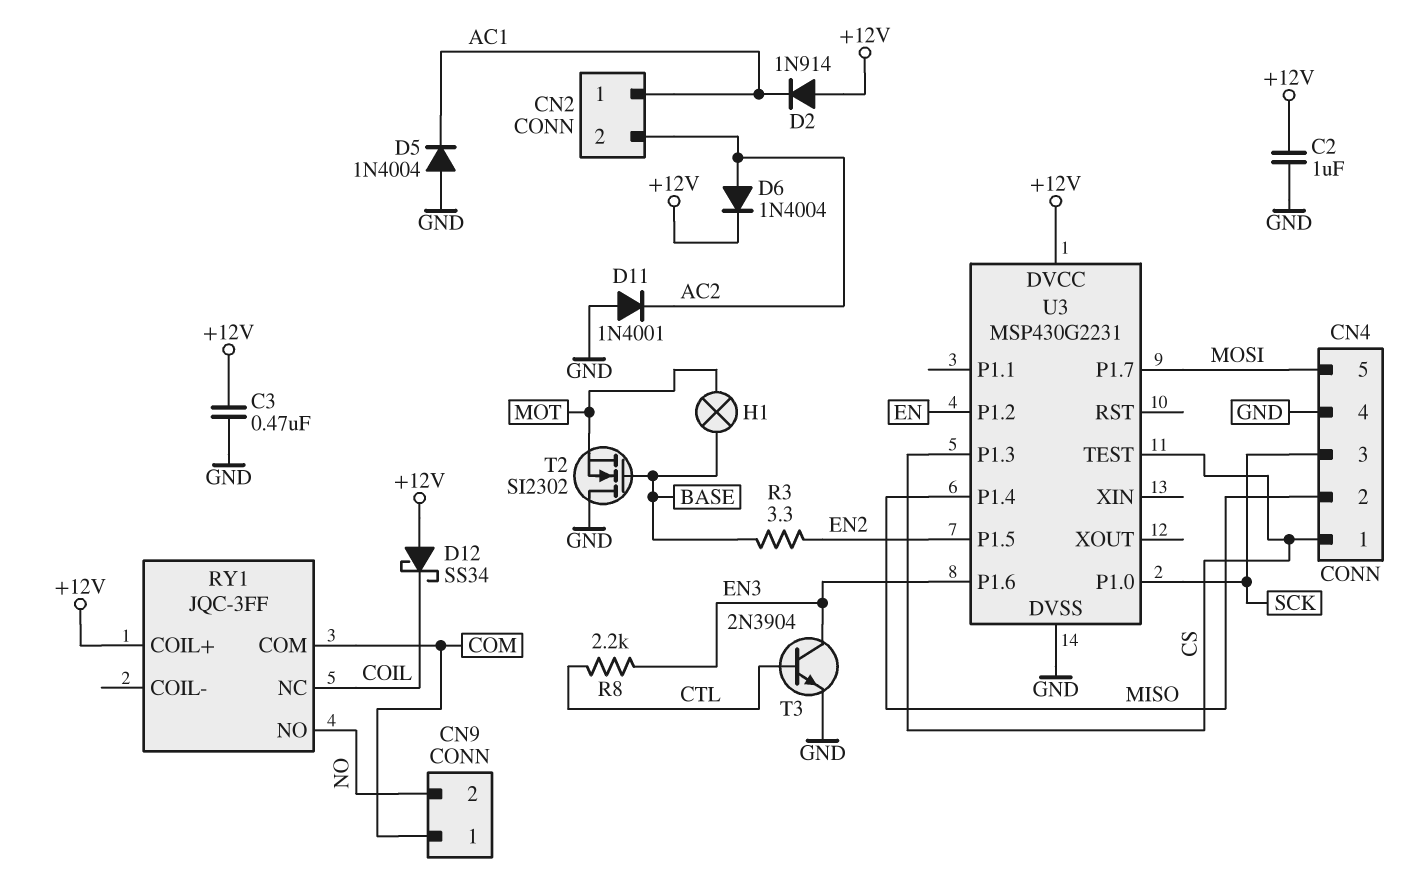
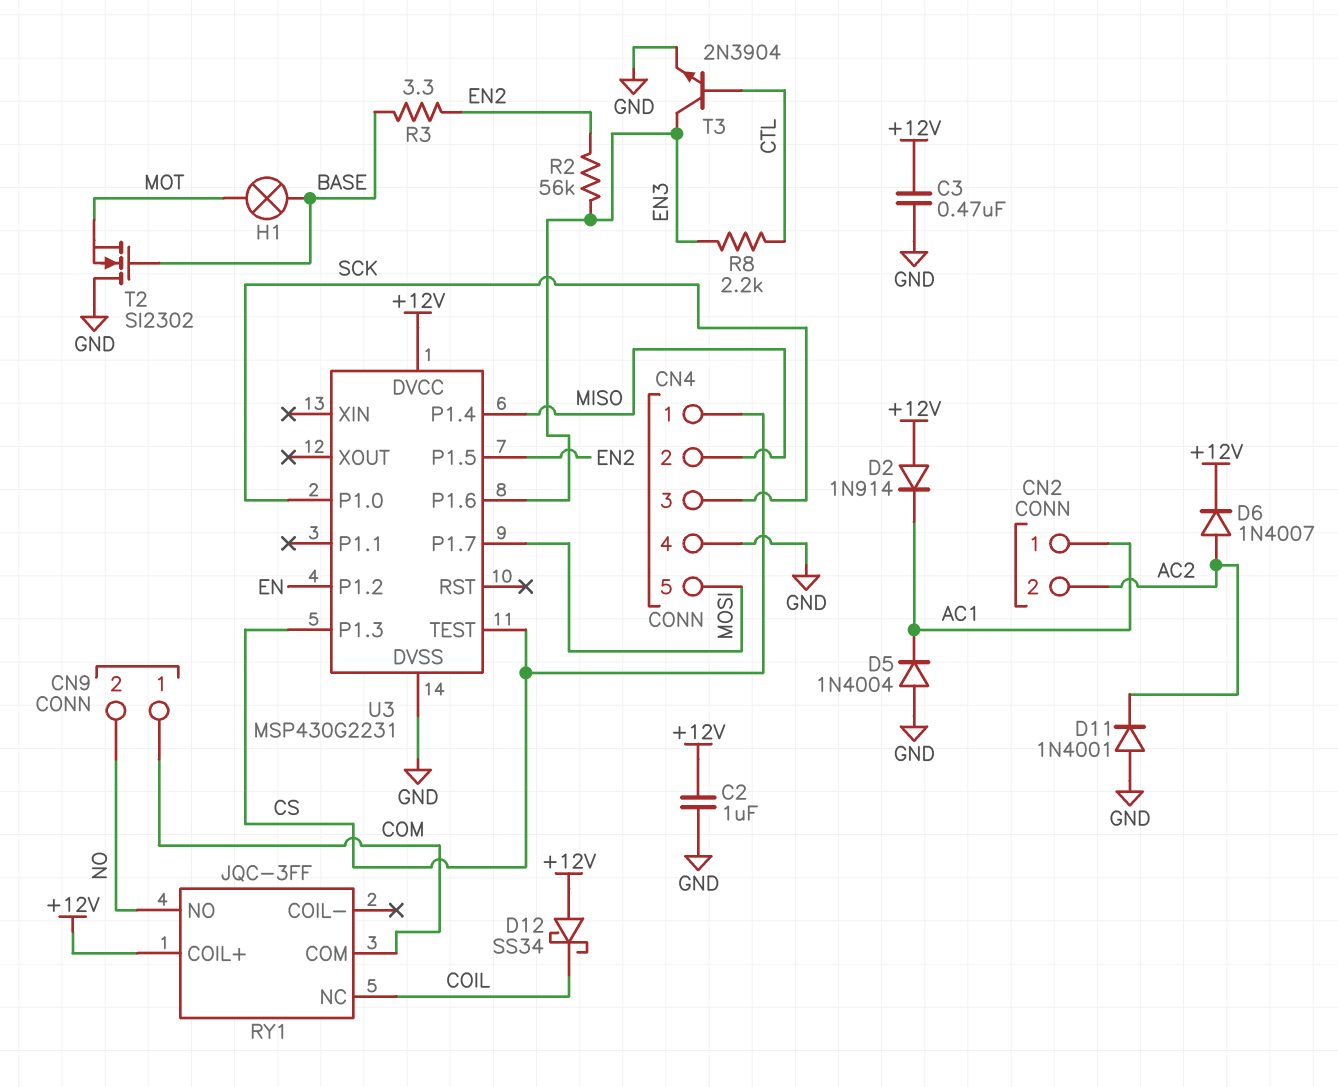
D6: diode 1N4004 (A AC2, K +12V) -> diode 1N4007 (A AC2, K +12V)
R2: none -> 56k (EN2, EN3)

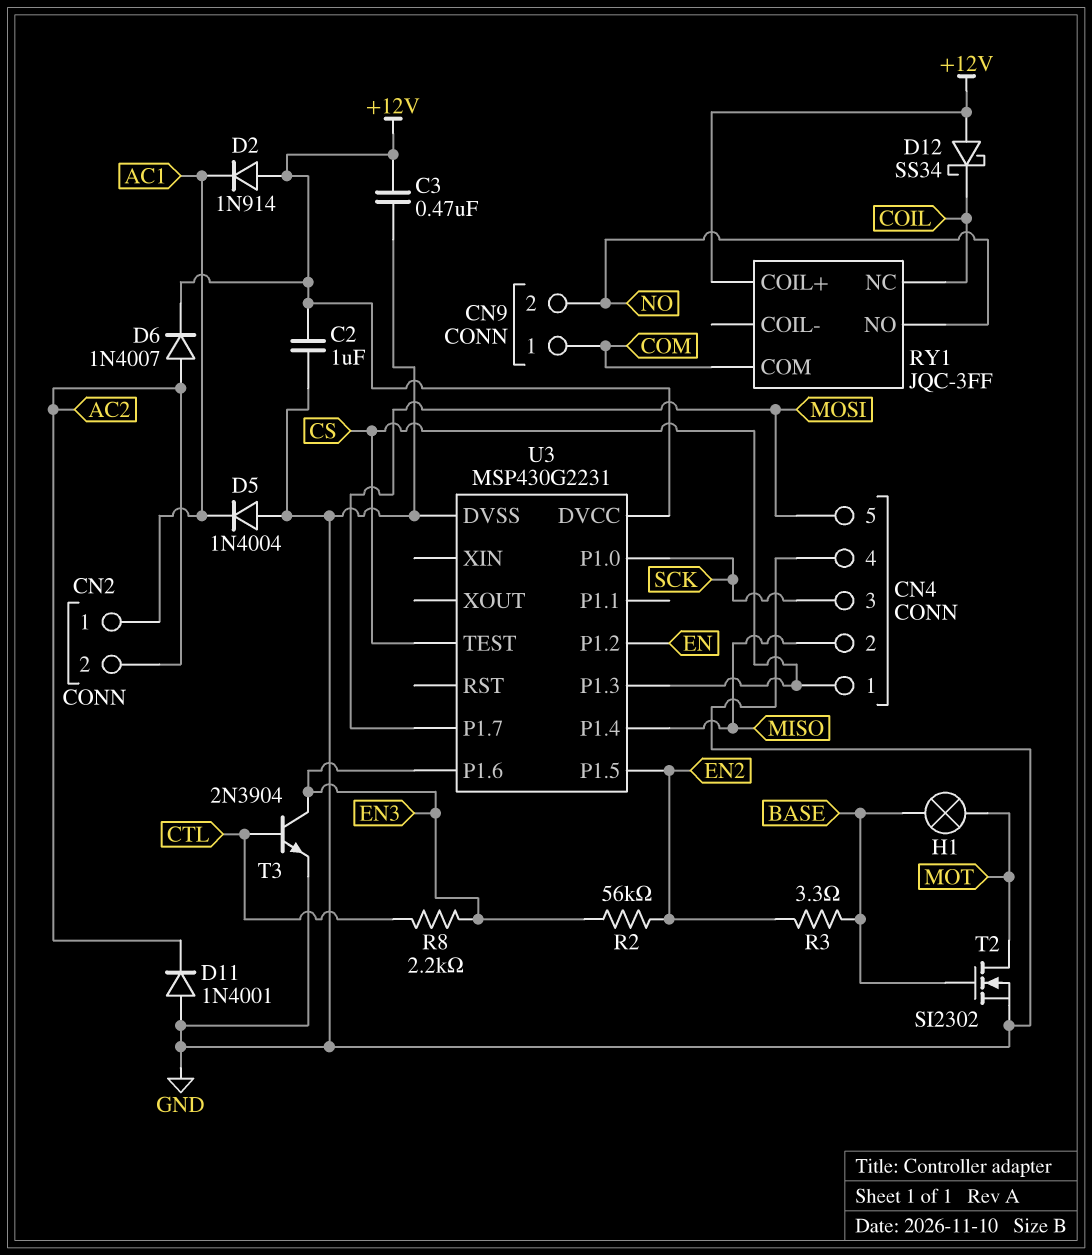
T2: NMOS SI2302 (G BASE, D GND, S MOT) -> NMOS SI2302 (G BASE, D MOT, S GND)

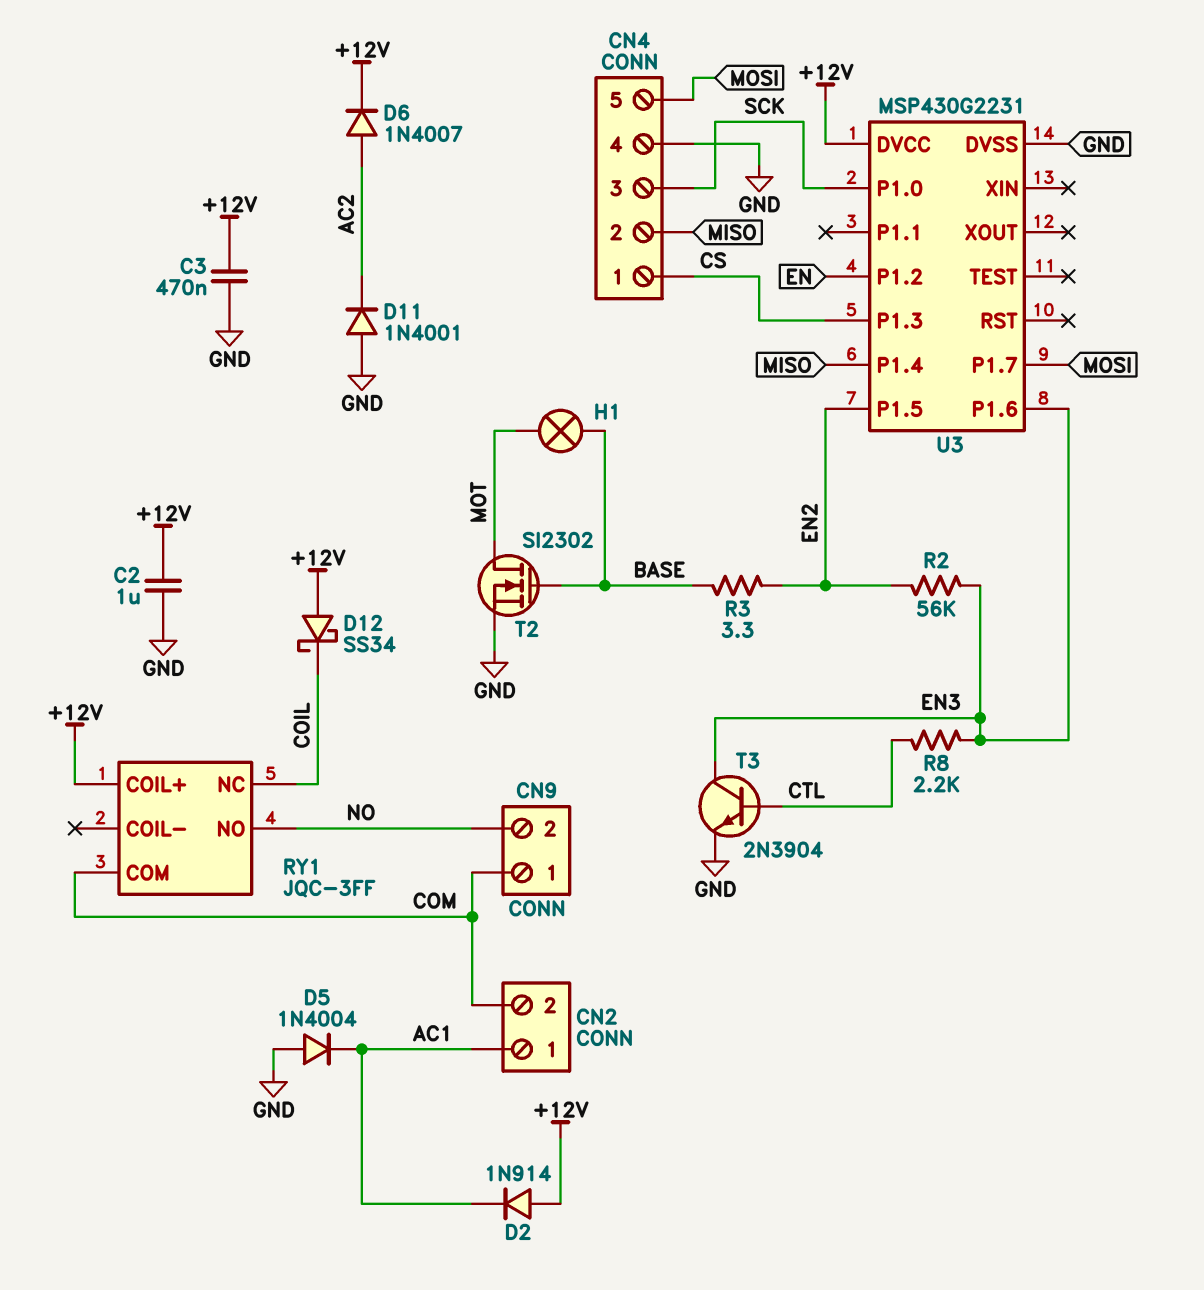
CN2 pin 2: AC2 -> COM
U3 pin TEST: CS -> none

